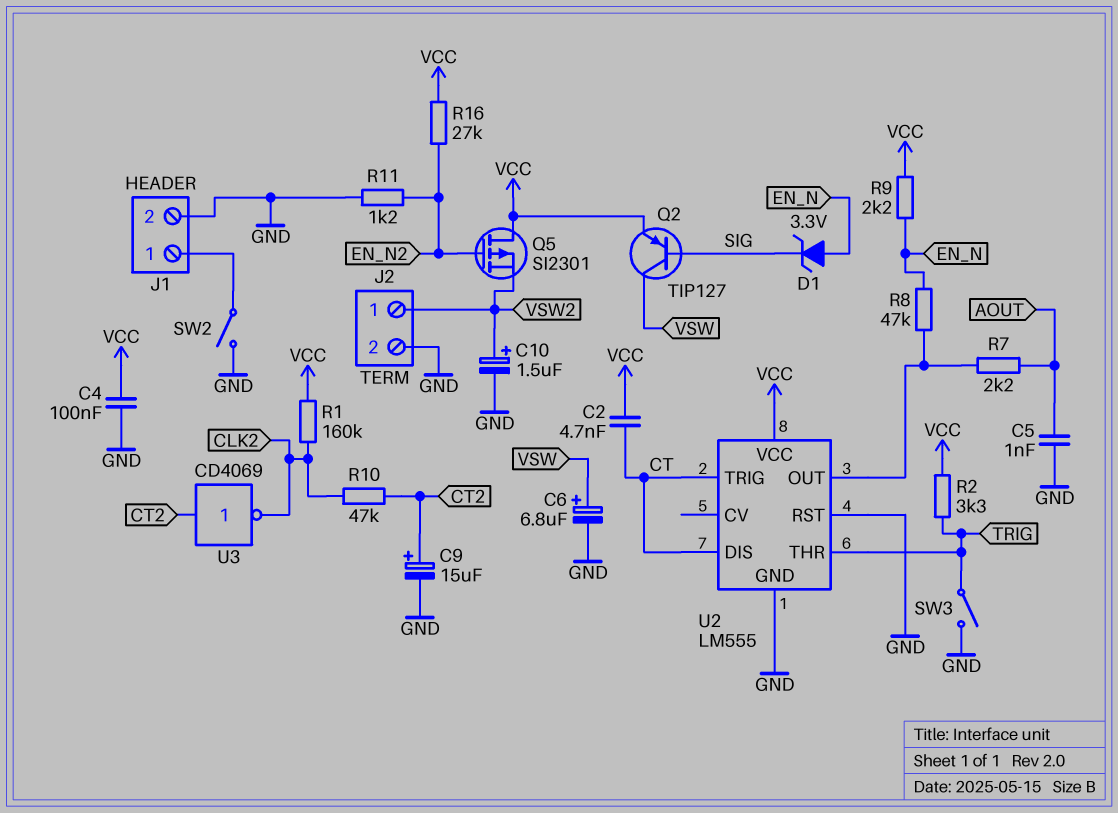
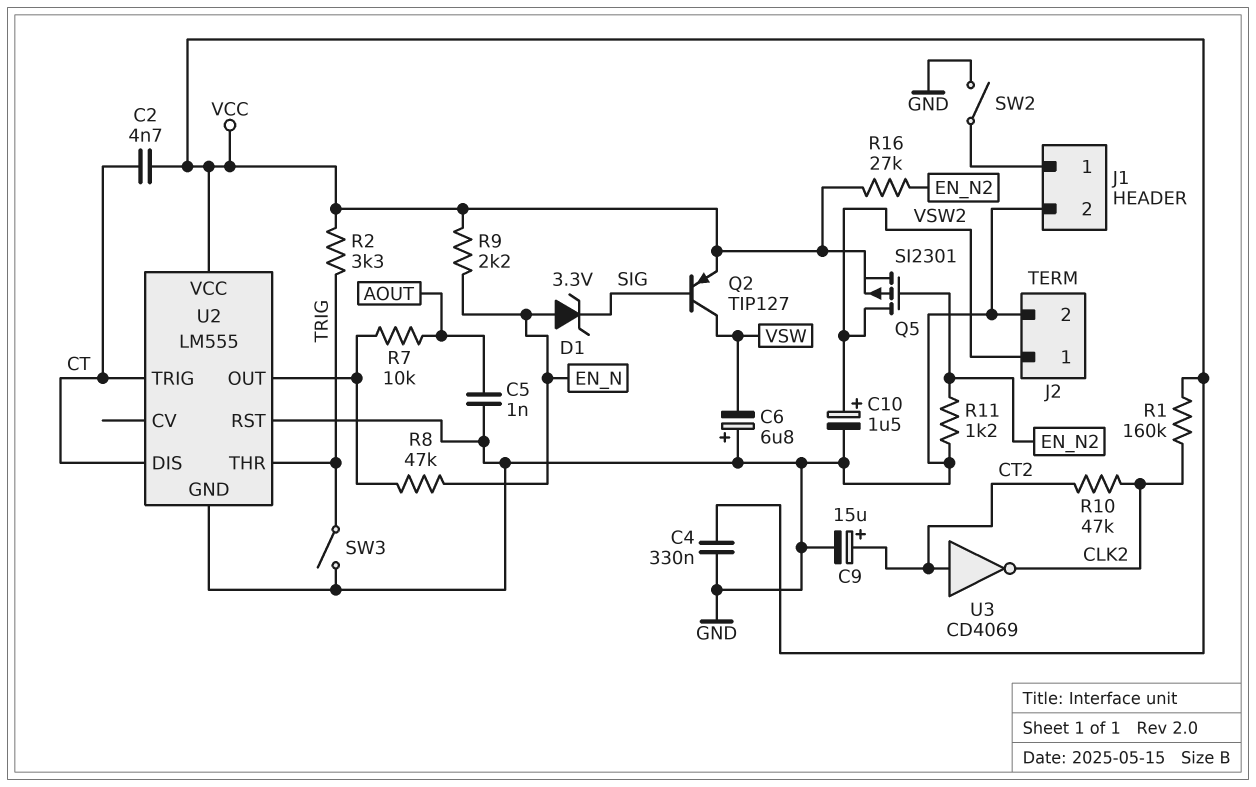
C4: 100nF (GND, VCC) -> 330nF (GND, VCC)
C6: 6.8uF (plus VSW, minus GND) -> 6.8uF (plus GND, minus VSW)
Q5: PMOS SI2301 (G EN_N2, D VCC, S VSW2) -> PMOS SI2301 (G EN_N2, D VSW2, S VCC)
R7: 2.2k (AOUT, U2/OUT) -> 10k (AOUT, U2/OUT)

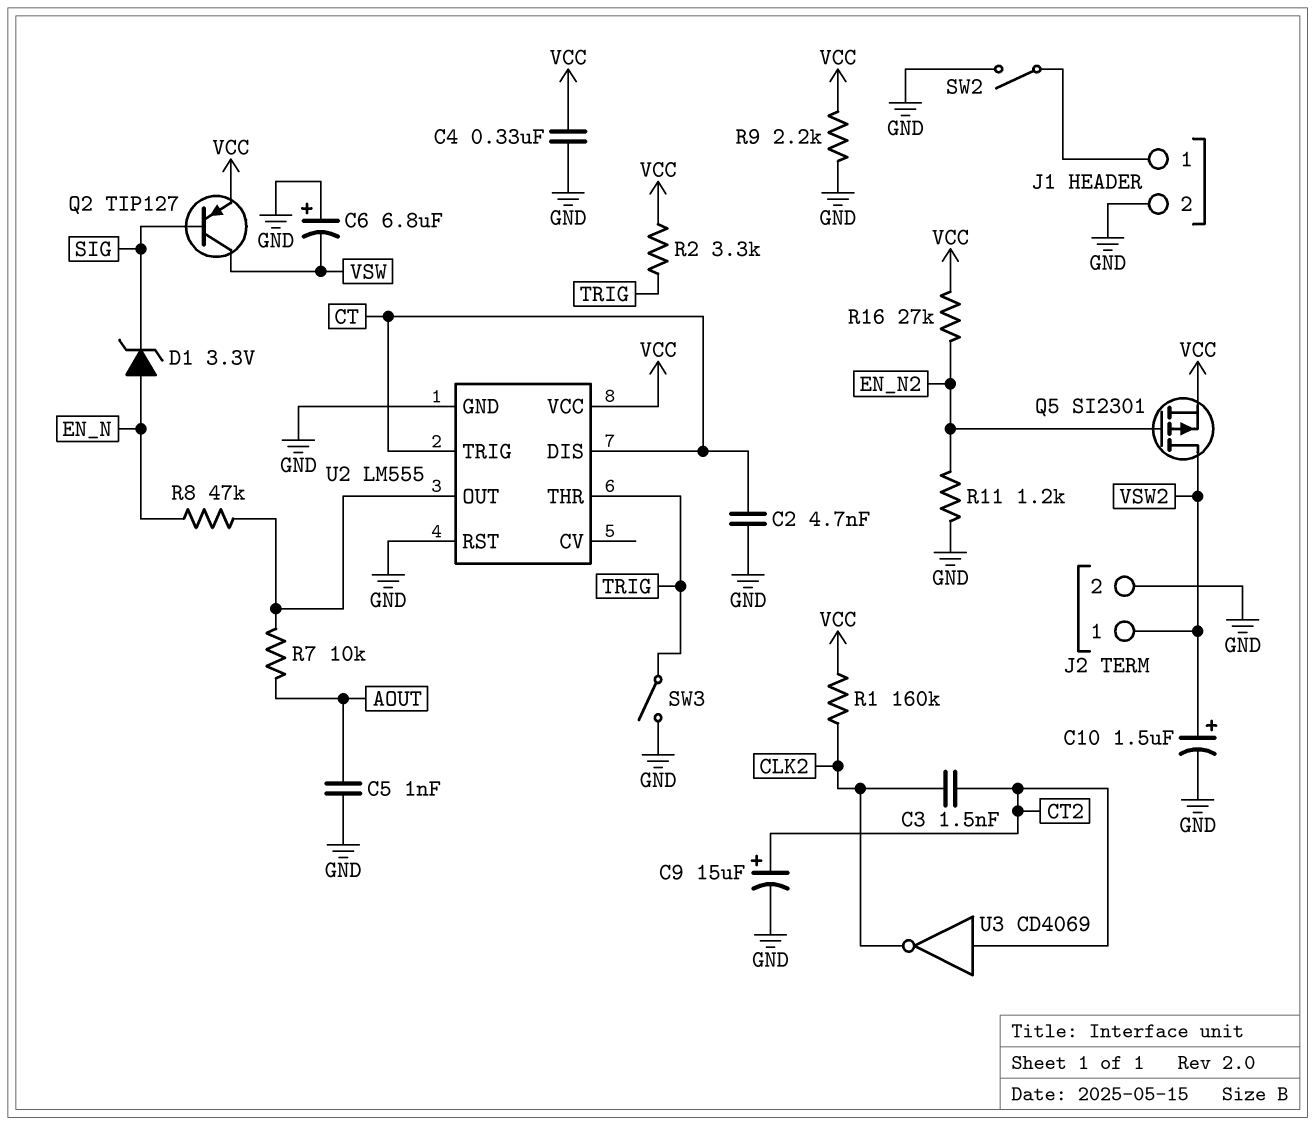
C2: 4.7nF (CT, VCC) -> 4.7nF (CT, GND)
C3: none -> 1.5nF (CLK2, CT2)
R9: 2.2k (EN_N, VCC) -> 2.2k (GND, VCC)
R10: 47k (CLK2, CT2) -> none

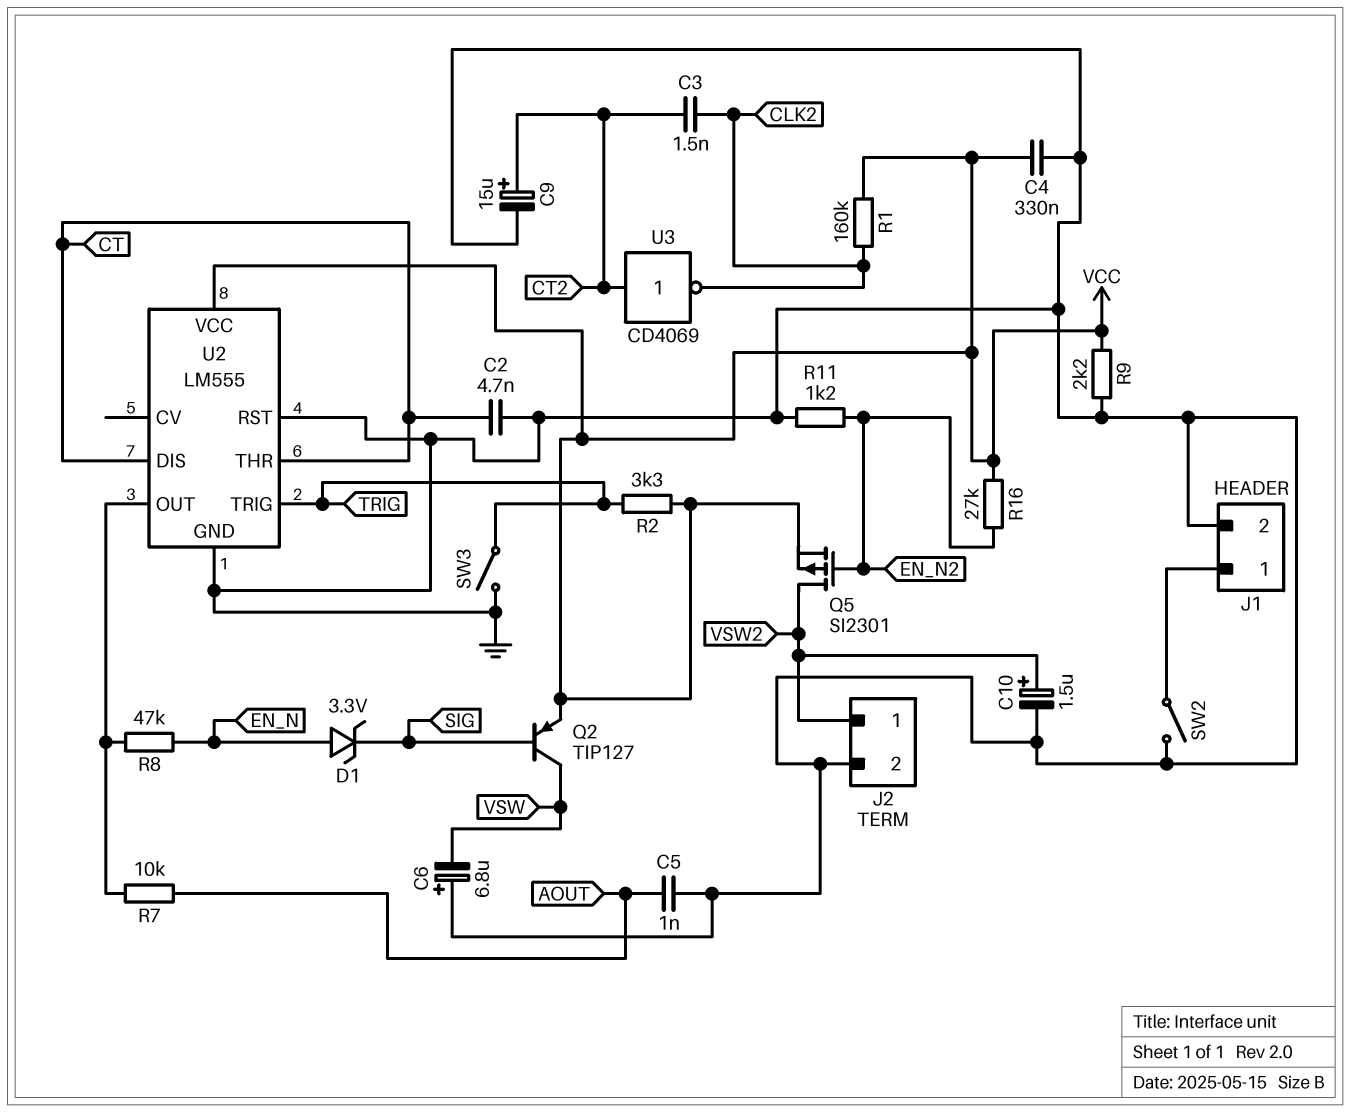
U2 pin THR: TRIG -> CT
U2 pin TRIG: CT -> TRIG

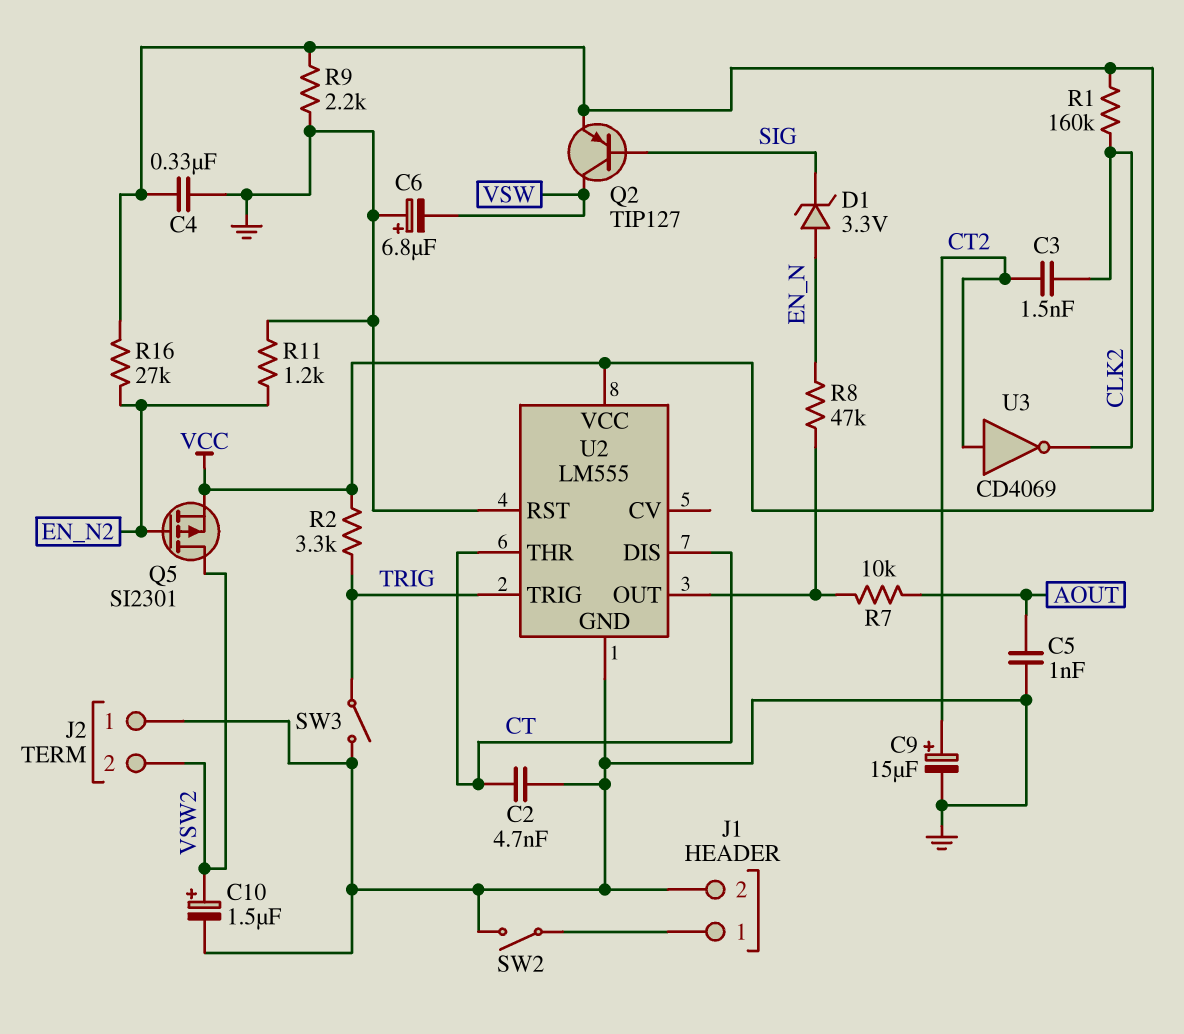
J2 pin 1: VSW2 -> GND
J2 pin 2: GND -> VSW2

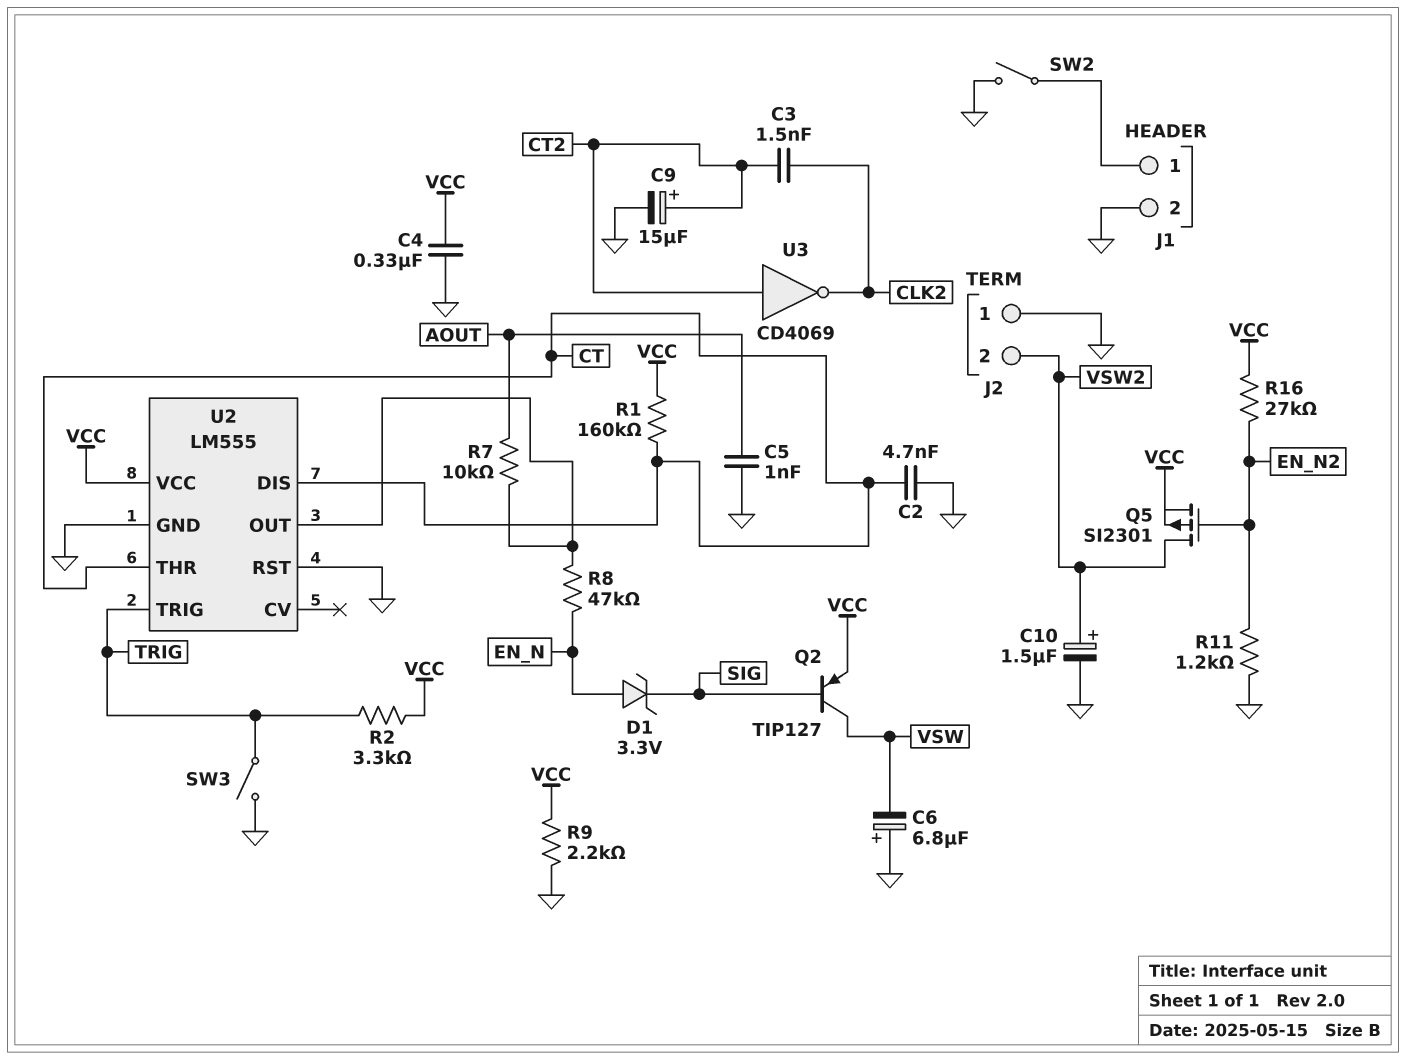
R1: 160k (CLK2, VCC) -> 160k (CT, VCC)

